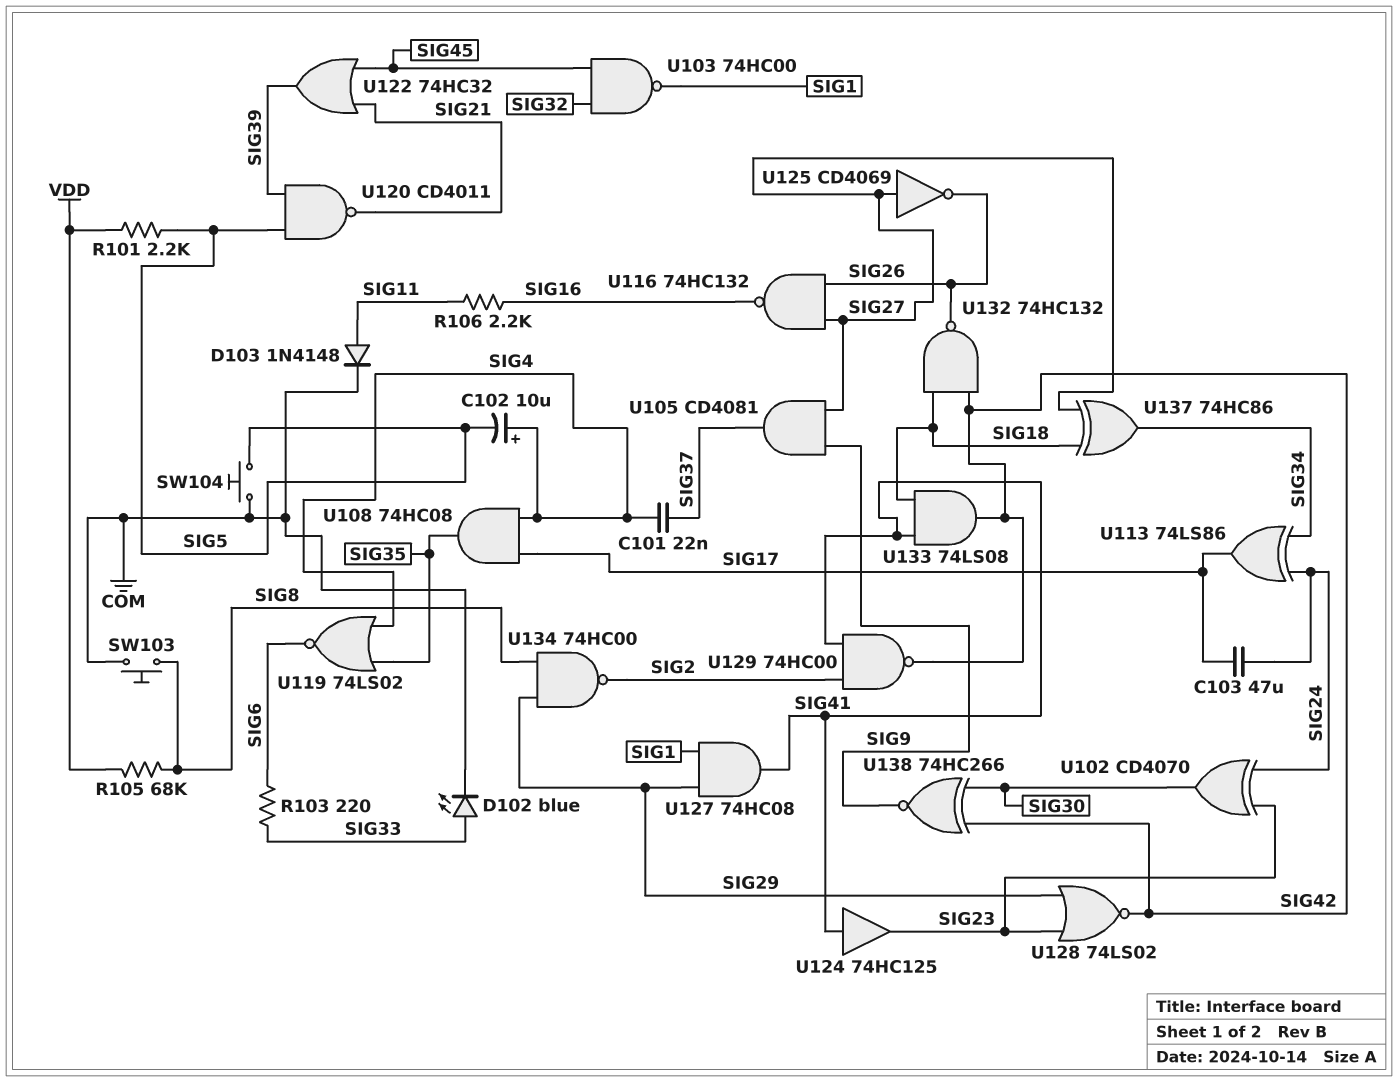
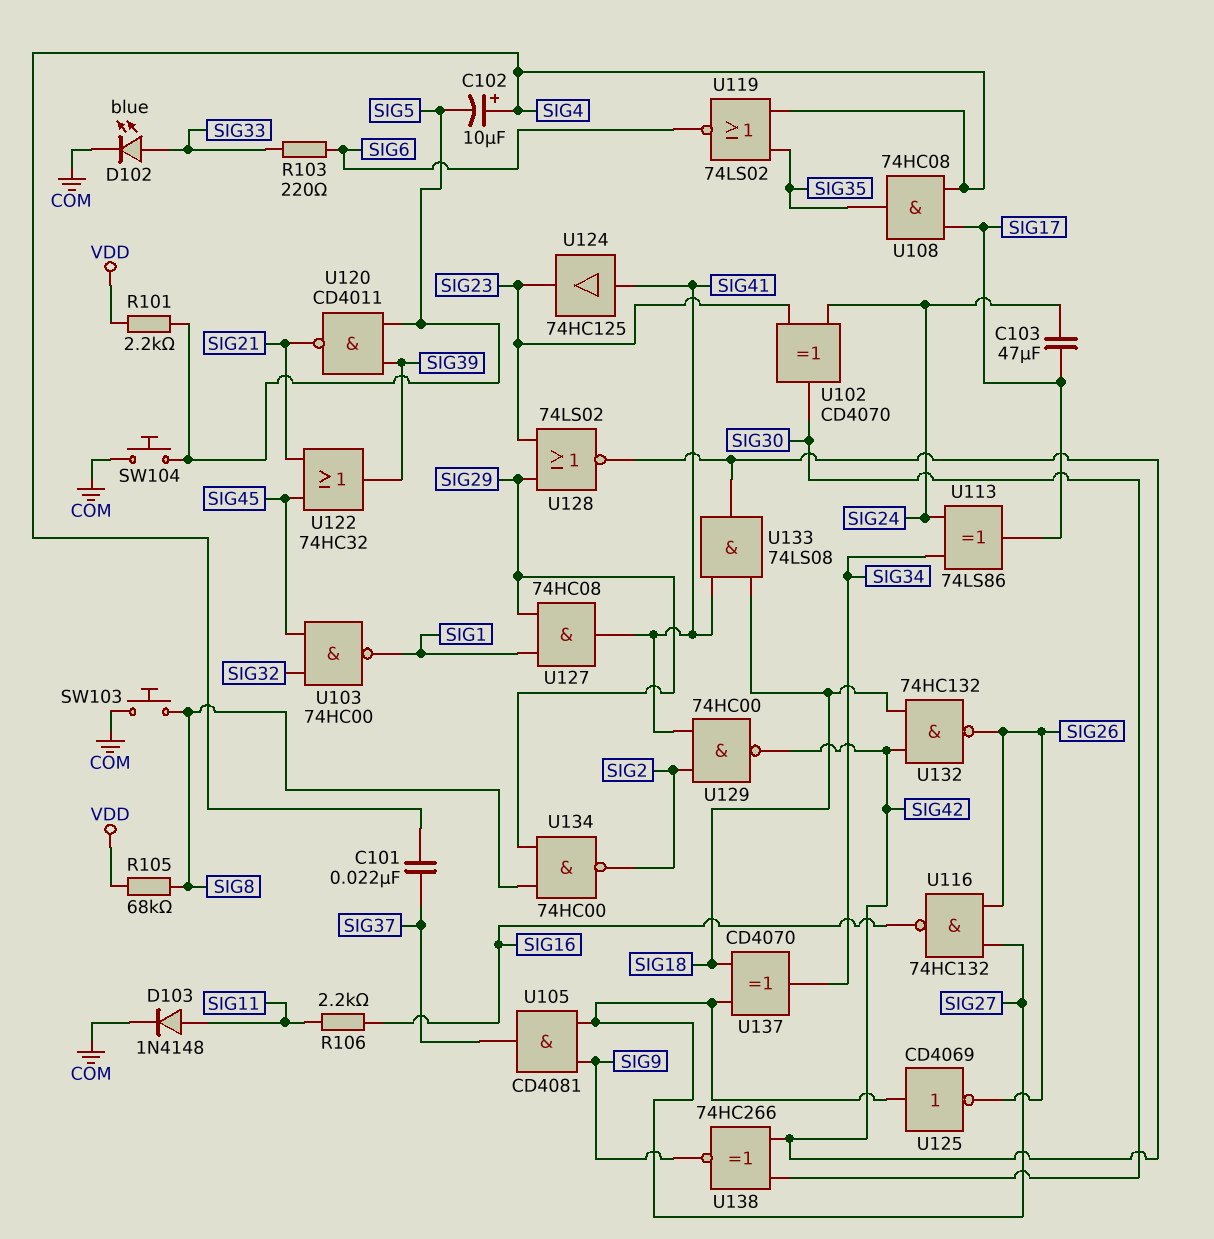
U137: XOR 74HC86 (in SIG18, in SIG27, out SIG34) -> XOR CD4070 (in SIG18, in SIG27, out SIG34)

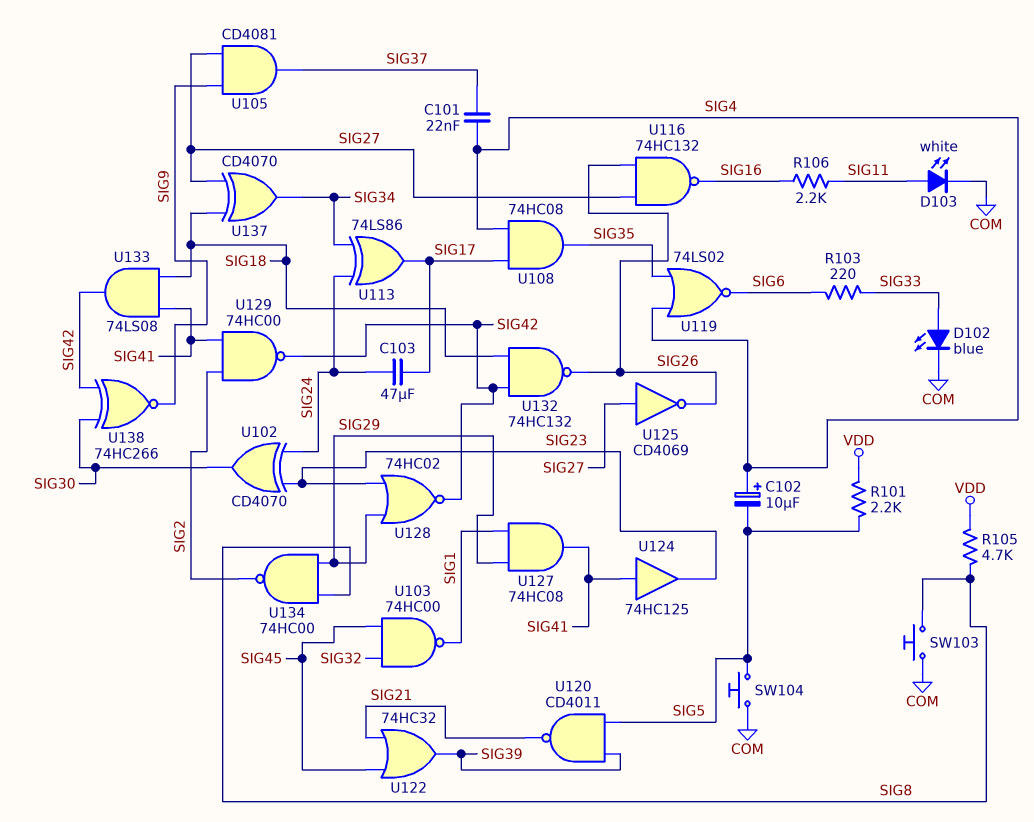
D103: diode 1N4148 (A SIG11, K COM) -> LED white (A SIG11, K COM)
R105: 68k (SIG8, VDD) -> 4.7k (SIG8, VDD)
U128: NOR 74LS02 (in SIG23, in SIG29, out SIG42) -> NOR 74HC02 (in SIG23, in SIG29, out SIG42)

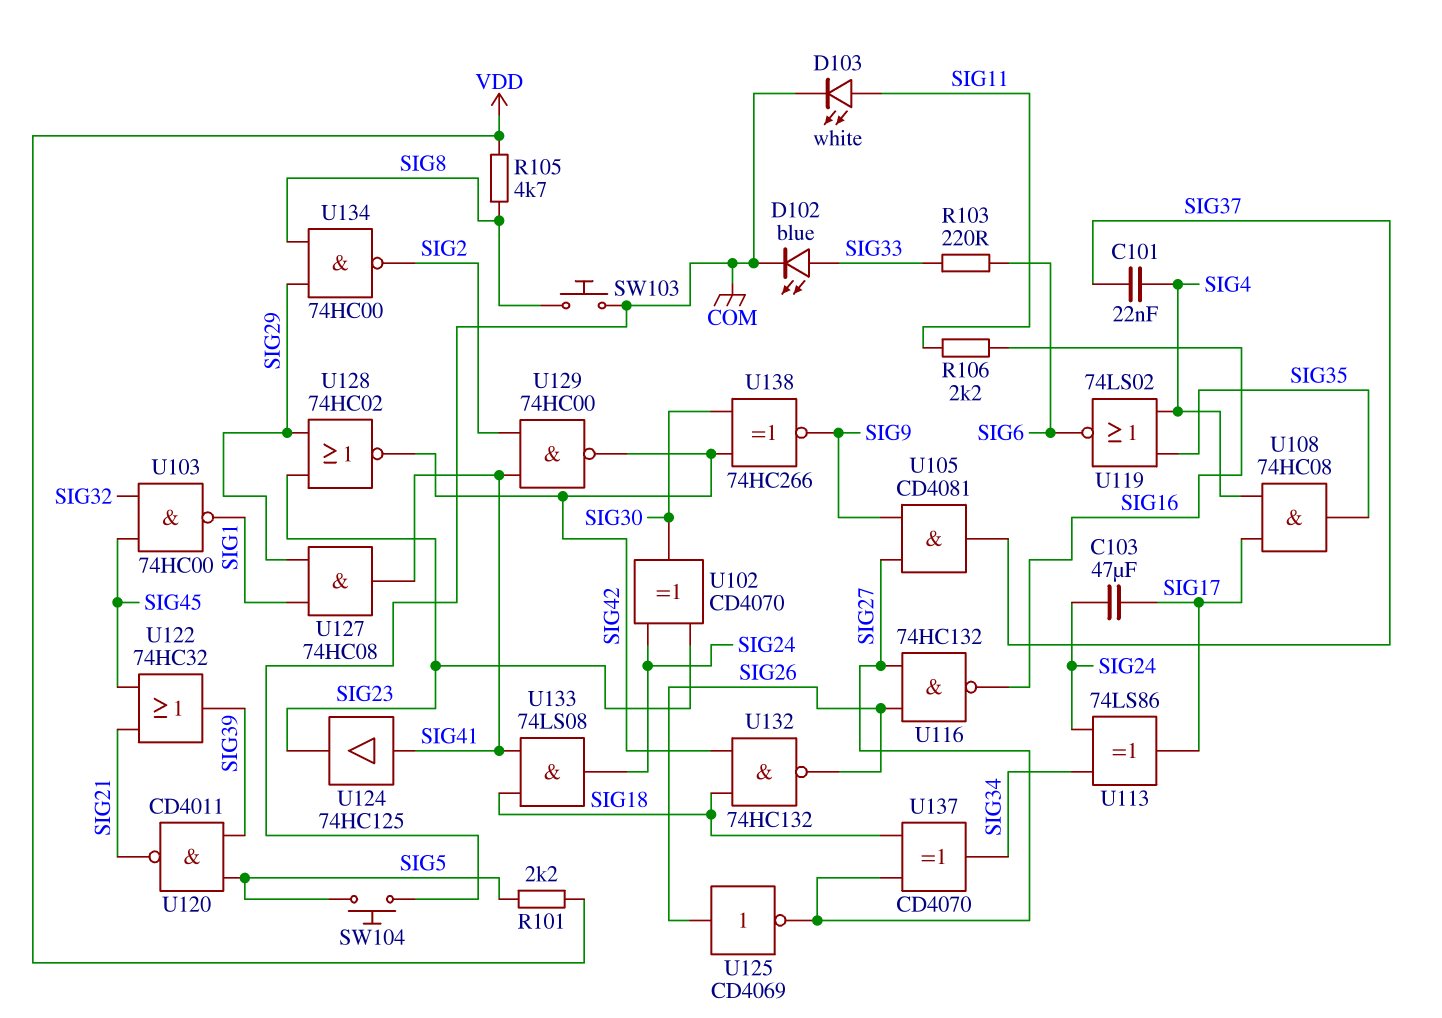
C102: 10uF (plus SIG4, minus SIG5) -> none
U125: NOT CD4069 (in SIG27, out SIG26) -> NOT CD4069 (in SIG26, out SIG27)
U133: AND 74LS08 (in SIG18, in SIG41, out SIG42) -> AND 74LS08 (in SIG18, in SIG41, out SIG24)

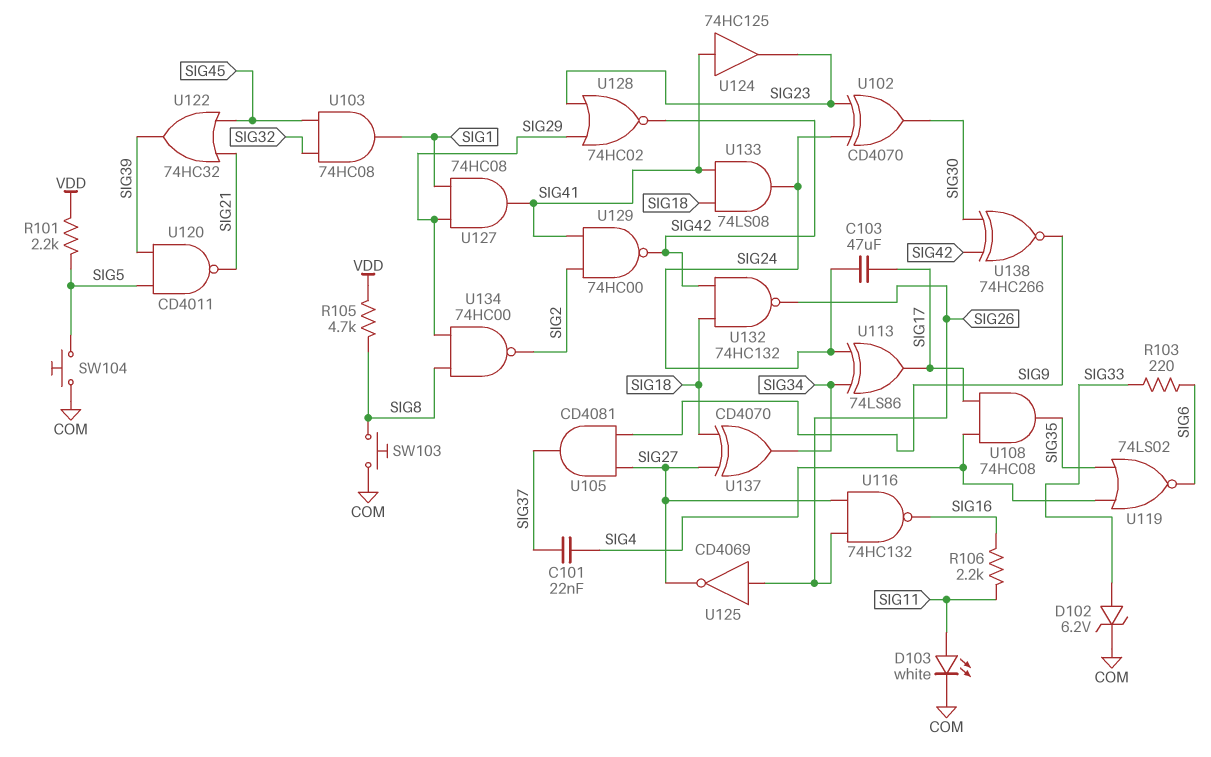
D102: LED blue (A SIG33, K COM) -> zener 6.2V (A SIG33, K COM)
U103: NAND 74HC00 (in SIG32, in SIG45, out SIG1) -> AND 74HC08 (in SIG32, in SIG45, out SIG1)

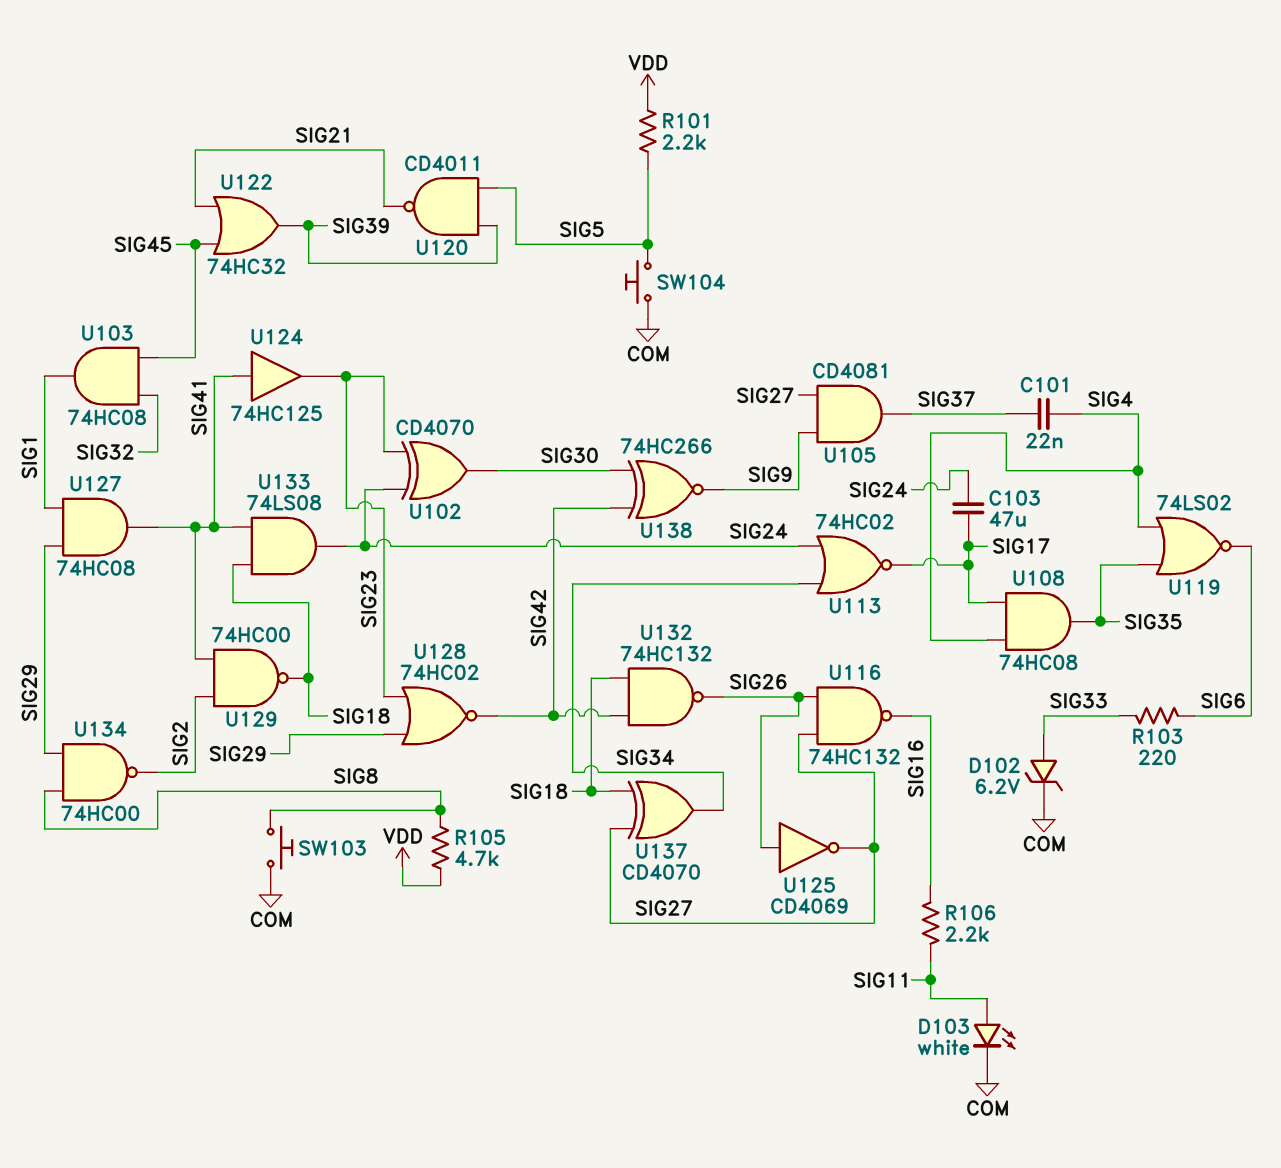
U113: XOR 74LS86 (in SIG24, in SIG34, out SIG17) -> NOR 74HC02 (in SIG24, in SIG34, out SIG17)
U129: NAND 74HC00 (in SIG2, in SIG41, out SIG42) -> NAND 74HC00 (in SIG2, in SIG41, out SIG18)

